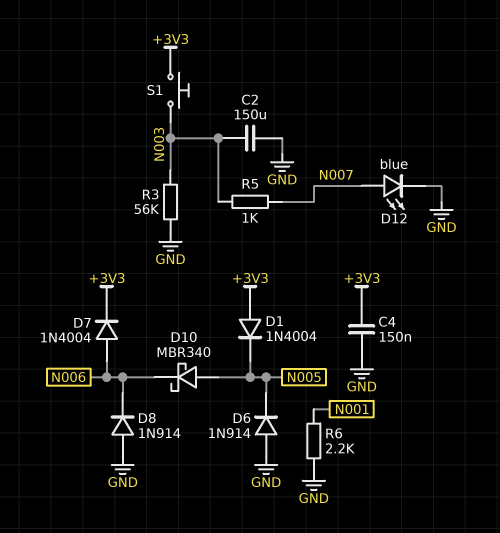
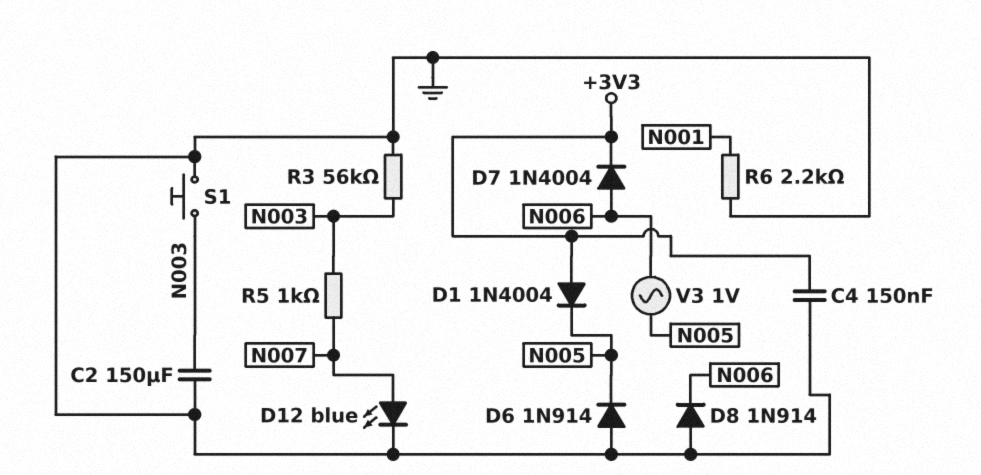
D10: schottky MBR340 (A N005, K N006) -> none
S1: button (+3V3, N003) -> button (GND, N003)
V3: none -> AC 1V (N005, N006)

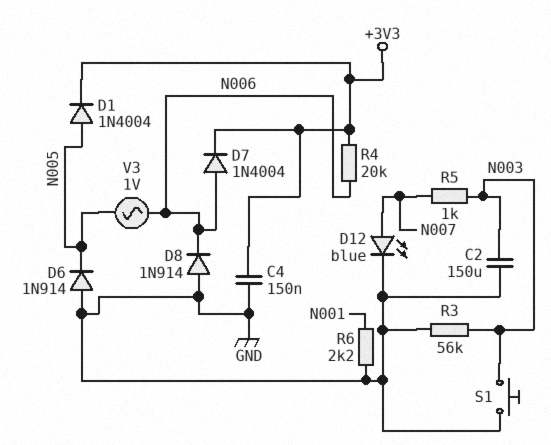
D1: diode 1N4004 (A +3V3, K N005) -> diode 1N4004 (A N005, K +3V3)
R4: none -> 20k (+3V3, N006)

